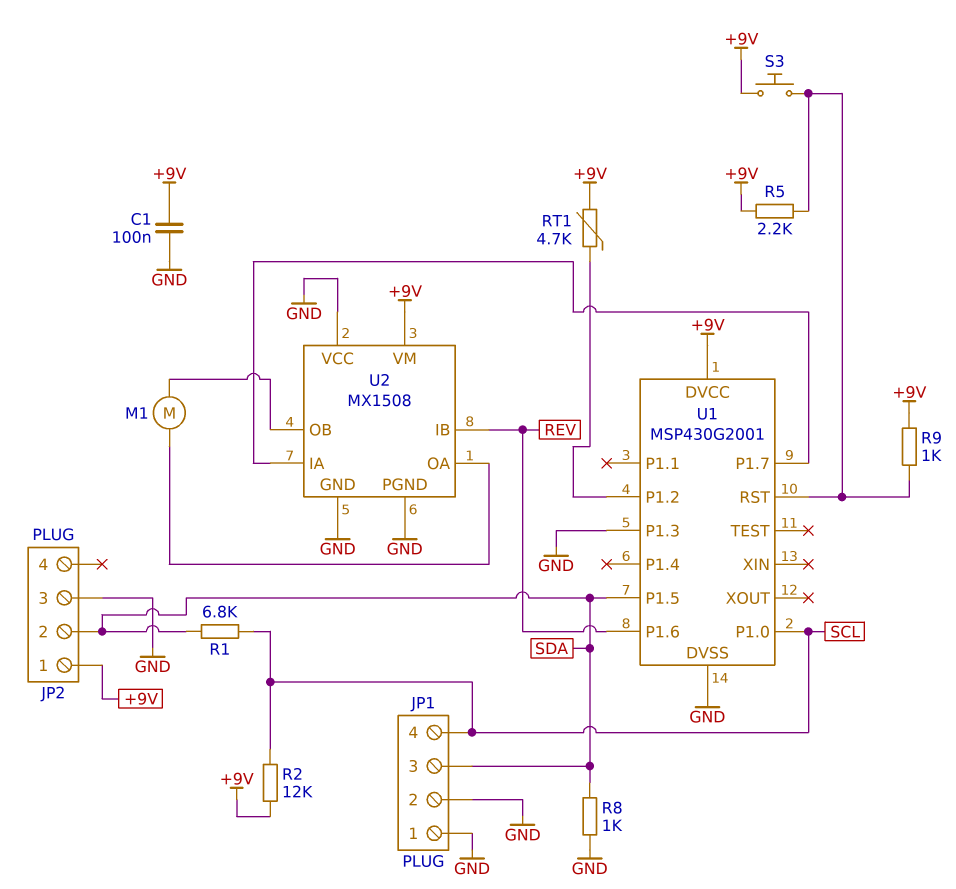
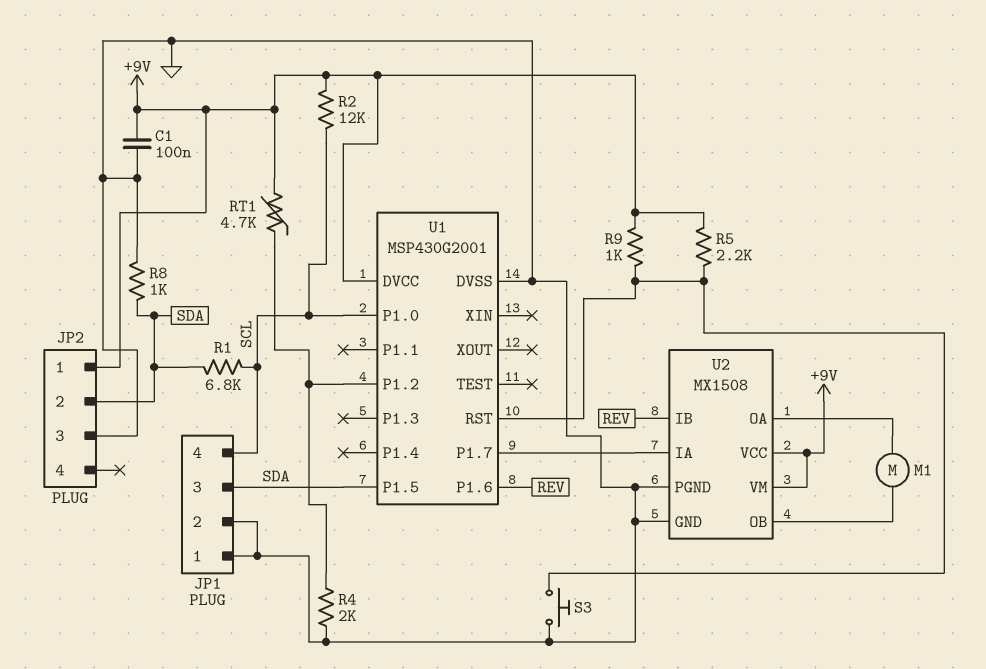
R4: none -> 2k (GND, U1/P1.2)
S3: button (+9V, U1/RST) -> button (GND, U1/RST)
U1 pin P1.3: GND -> none
U2 pin VCC: GND -> +9V

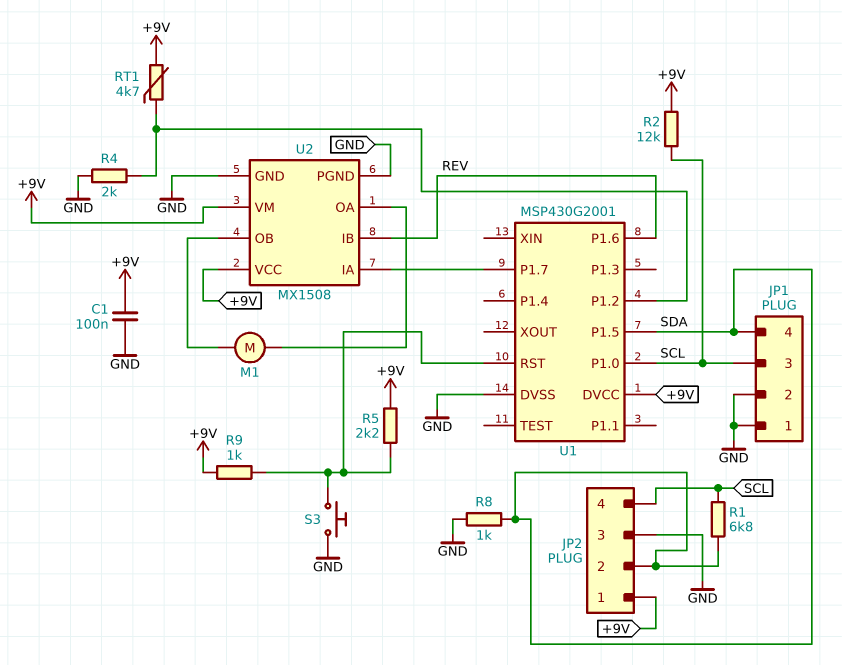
JP1 pin 3: SDA -> SCL
JP1 pin 4: SCL -> SDA
JP2 pin 4: none -> SCL

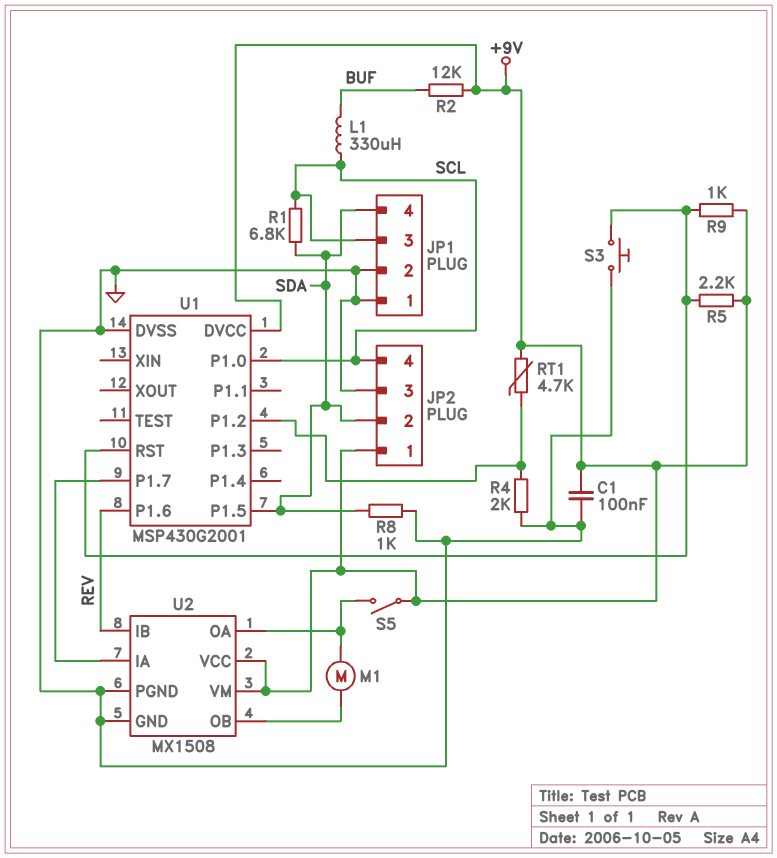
L1: none -> 330uH (BUF, SCL)
R2: 12k (+9V, SCL) -> 12k (+9V, BUF)
S5: none -> switch (+9V, U2/OA)

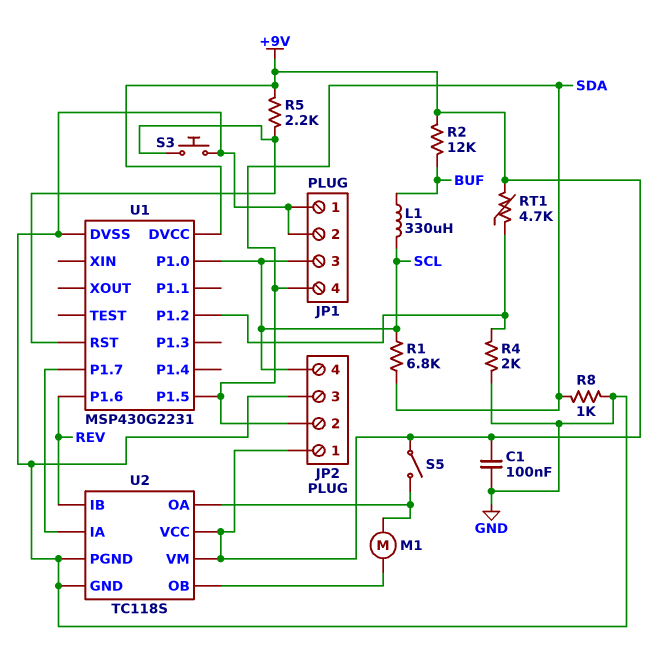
R9: 1k (+9V, U1/RST) -> none
U1: MSP430G2001 -> MSP430G2231
U2: MX1508 -> TC118S

